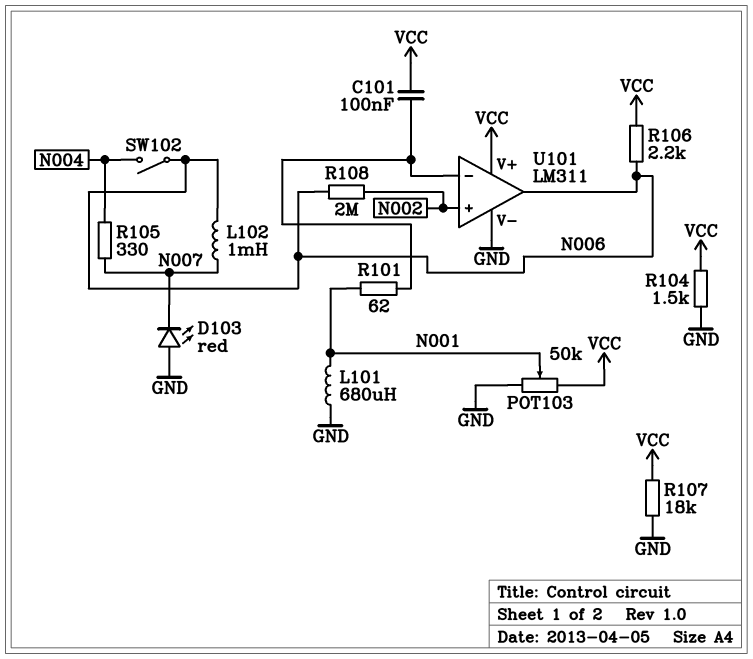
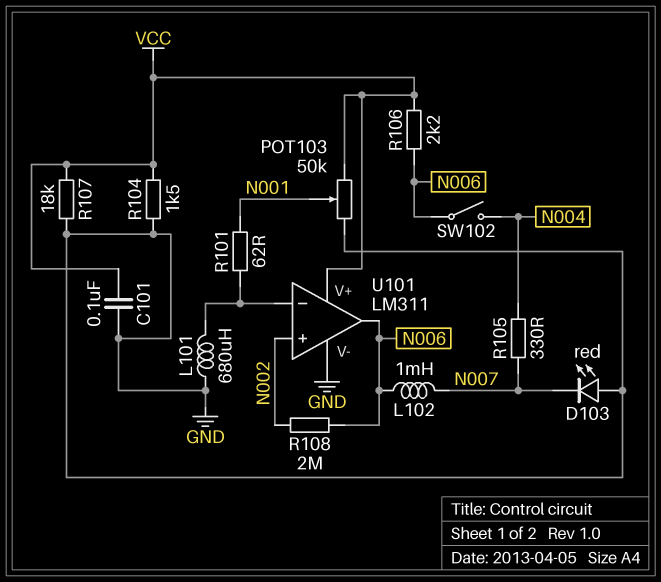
C101: 100nF (U101/in-, VCC) -> 100nF (GND, VCC)
L101: 680uH (GND, N001) -> 680uH (GND, U101/in-)

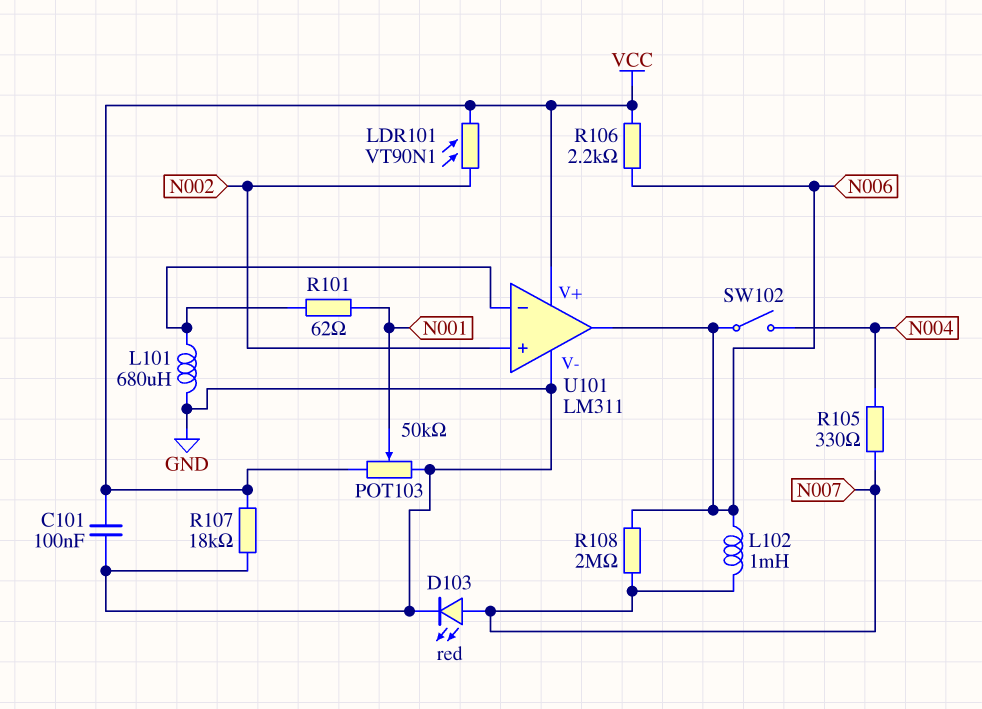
D103: LED red (A GND, K N007) -> LED red (A N007, K GND)
LDR101: none -> VT90N1 (N002, VCC)
R104: 1.5k (GND, VCC) -> none
R108: 2M (N002, N006) -> 2M (N006, N007)

